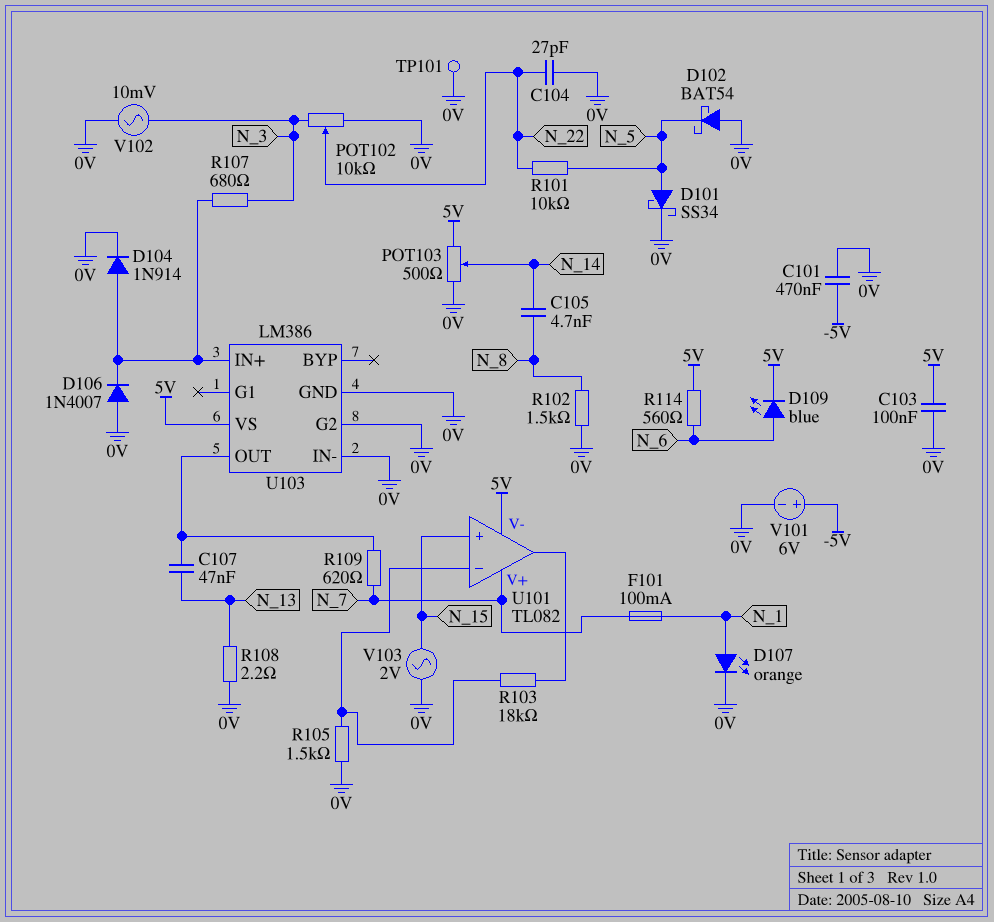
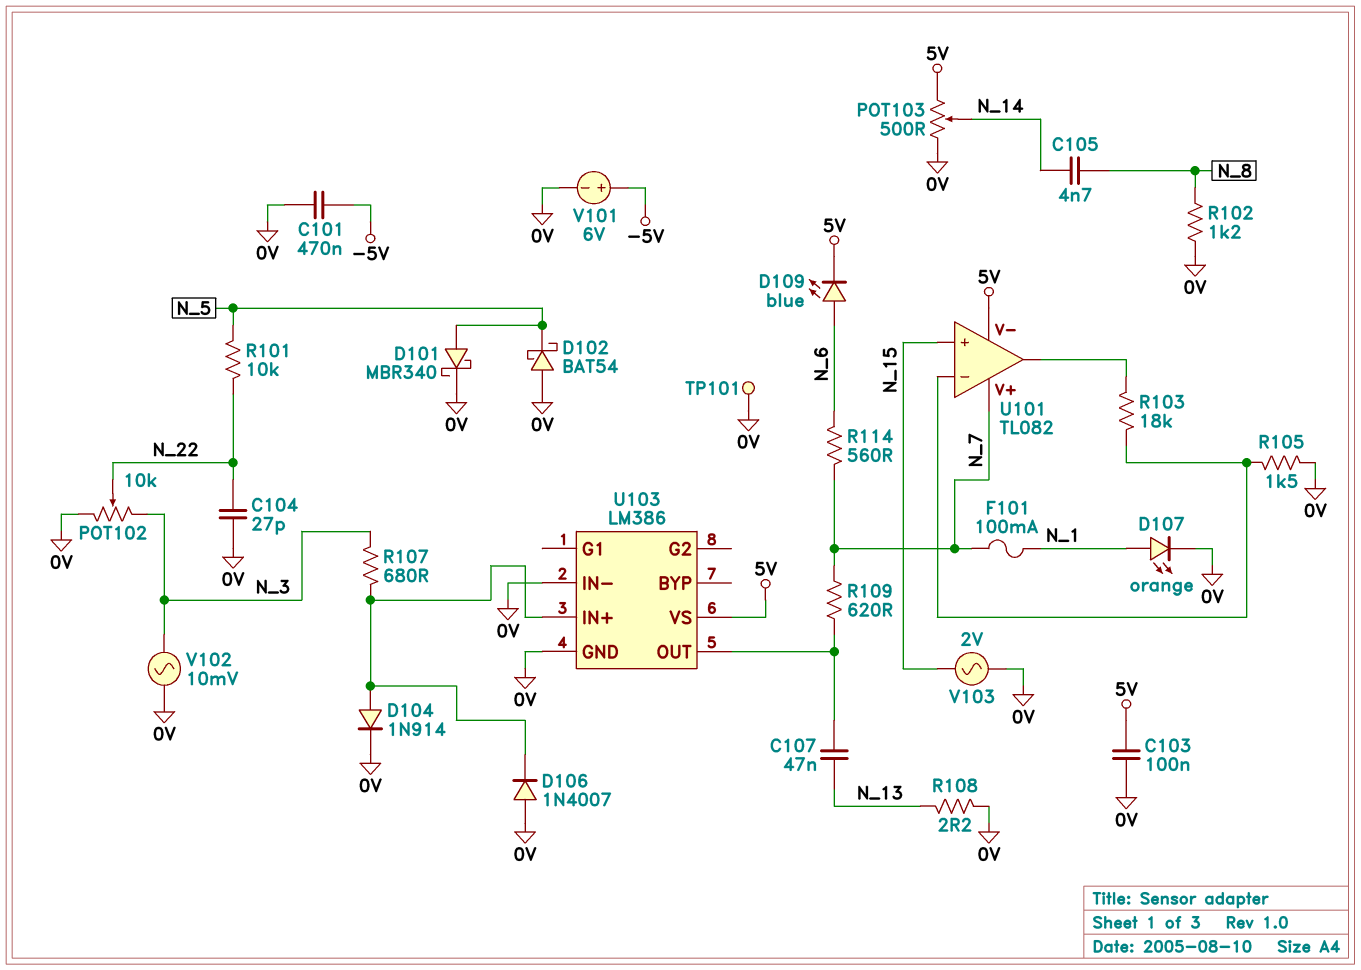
D101: schottky SS34 (A N_5, K 0V) -> schottky MBR340 (A N_5, K 0V)
R102: 1.5k (0V, N_8) -> 1.2k (0V, N_8)
R114: 560 (5V, N_6) -> 560 (N_6, N_7)
U103 pin G2: 0V -> none

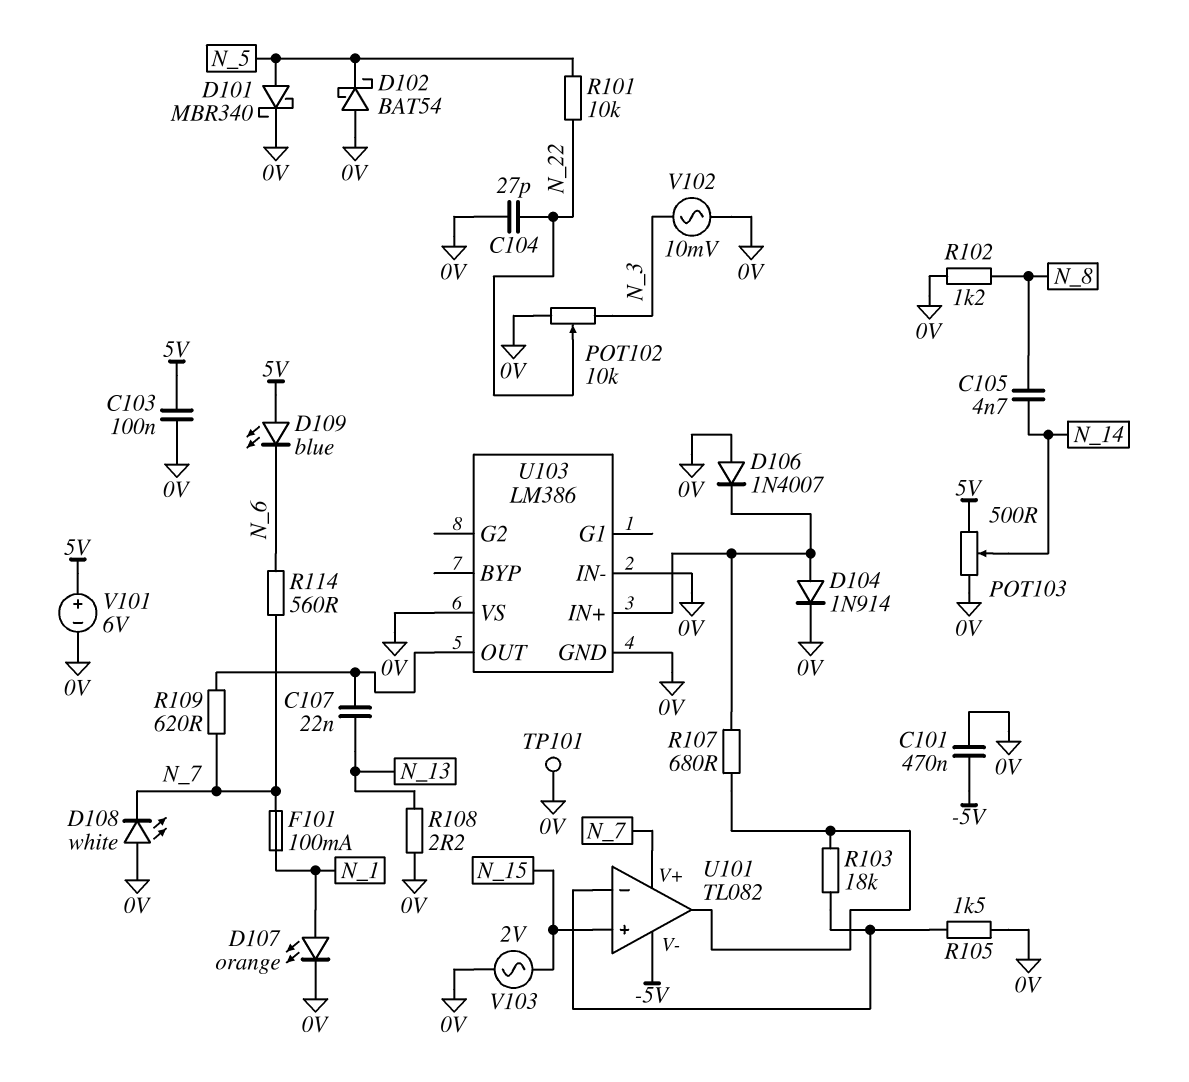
C107: 47nF (N_13, U103/OUT) -> 22nF (N_13, U103/OUT)
D108: none -> LED white (A 0V, K N_7)
D109: LED blue (A N_6, K 5V) -> LED blue (A 5V, K N_6)
R107: 680 (N_3, U103/IN+) -> 680 (U101/out, U103/IN+)
U101 pin V-: 5V -> -5V
U103 pin VS: 5V -> 0V
V101: 6V (plus -5V, minus 0V) -> 6V (plus 5V, minus 0V)

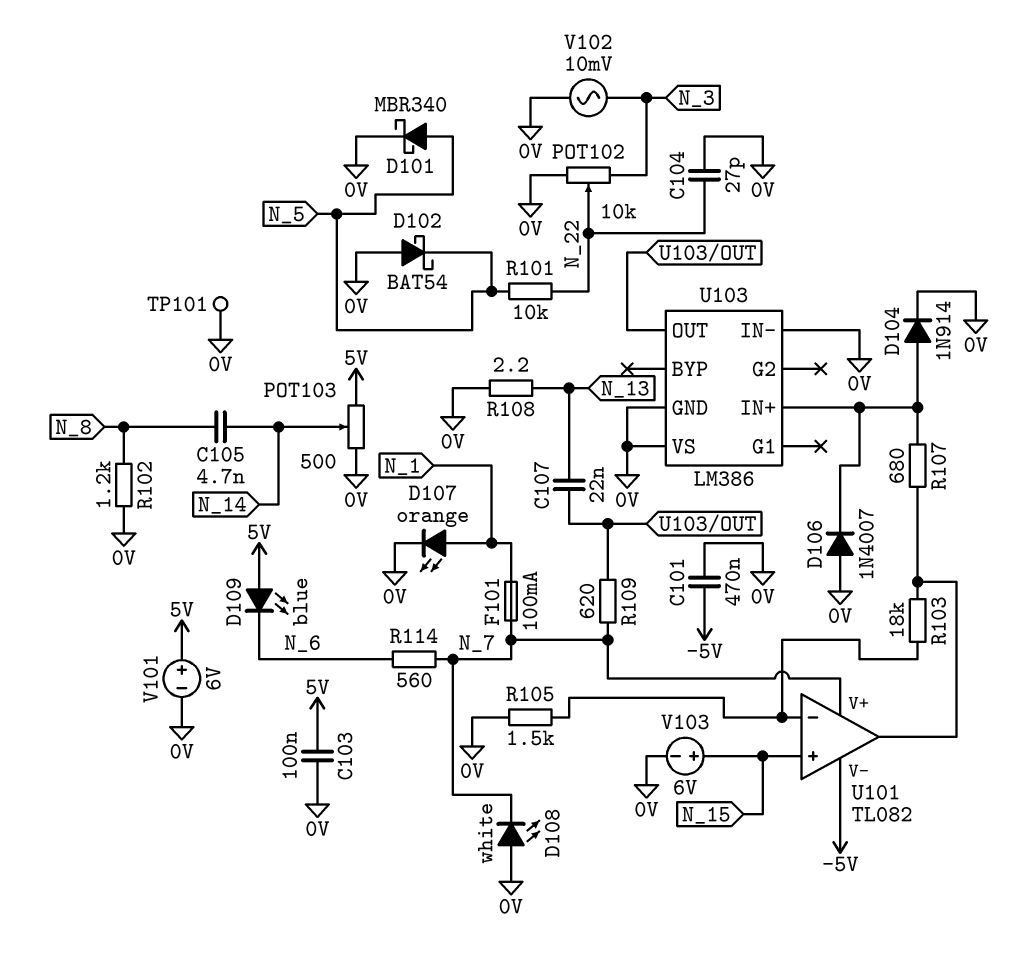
V103: AC 2V (0V, N_15) -> 6V (plus N_15, minus 0V)

